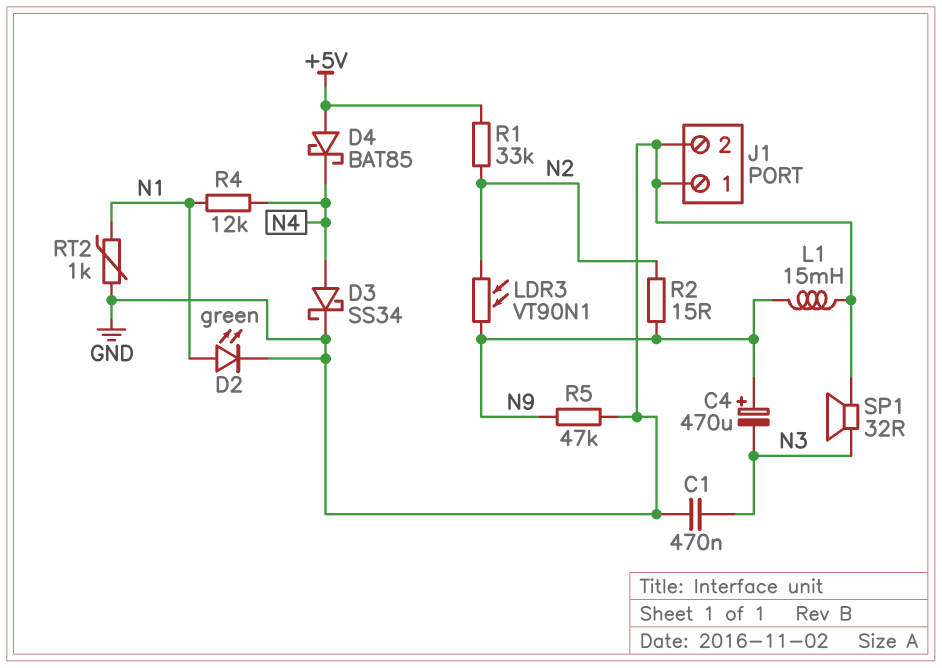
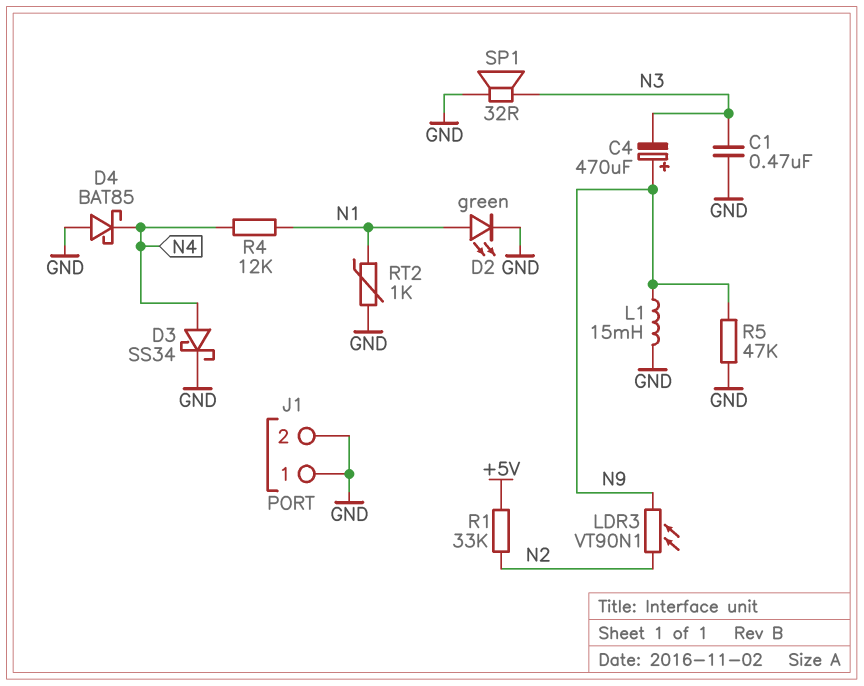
D4: schottky BAT85 (A +5V, K N4) -> schottky BAT85 (A GND, K N4)
R2: 15 (N2, N9) -> none

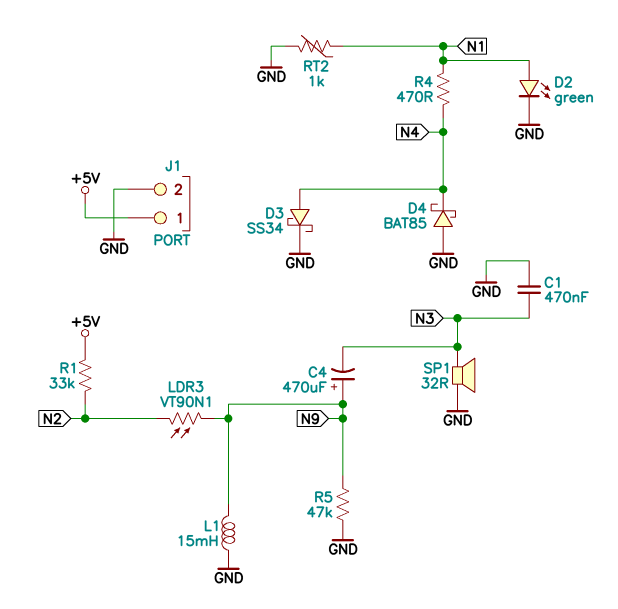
J1 pin 1: GND -> +5V
R4: 12k (N1, N4) -> 470 (N1, N4)

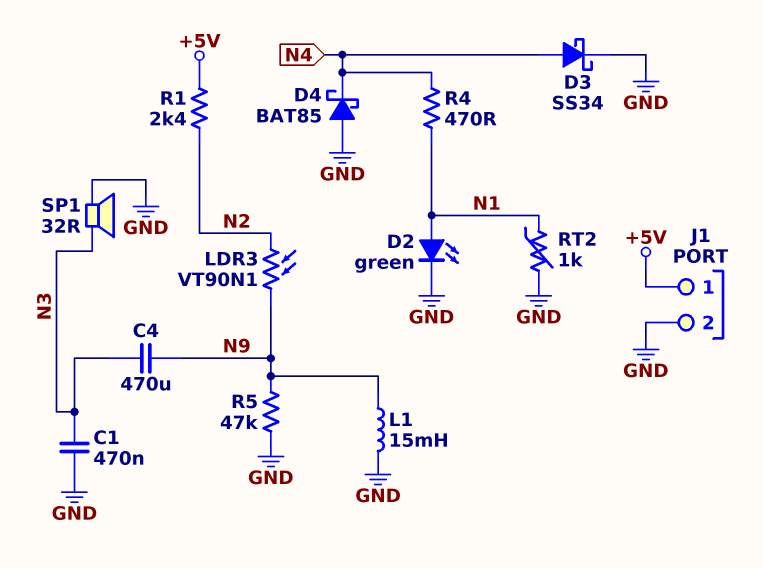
C4: 470uF (plus N9, minus N3) -> 470uF (N3, N9)
R1: 33k (+5V, N2) -> 2.4k (+5V, N2)

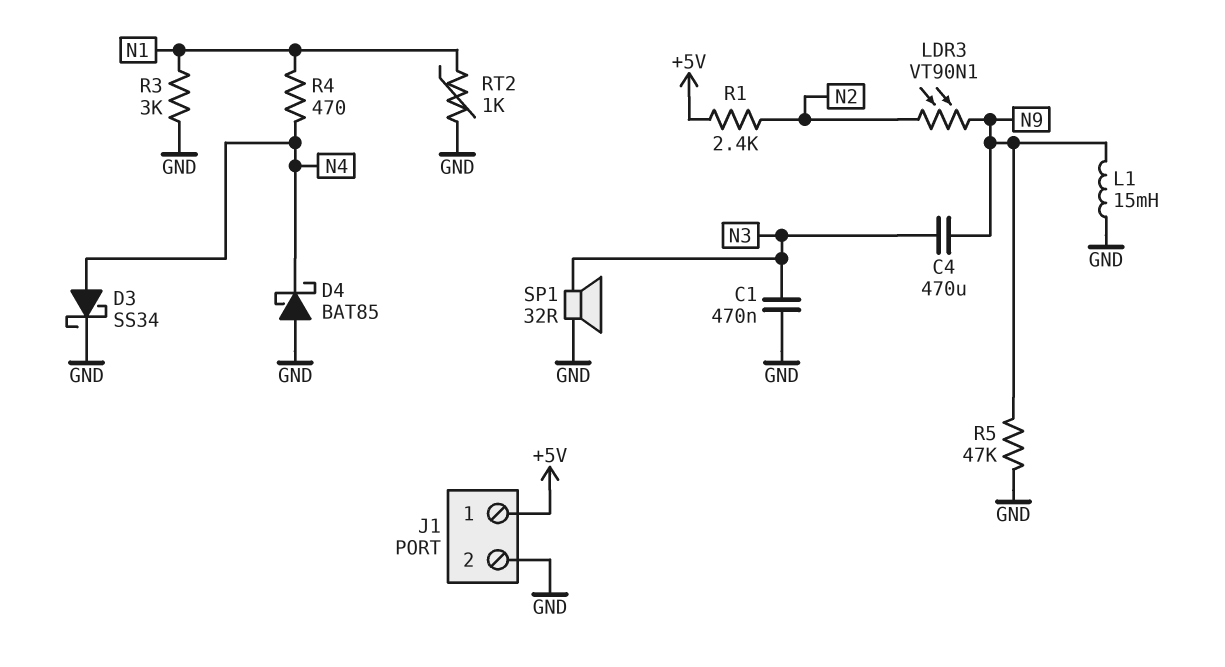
D2: LED green (A N1, K GND) -> none
R3: none -> 3k (GND, N1)

